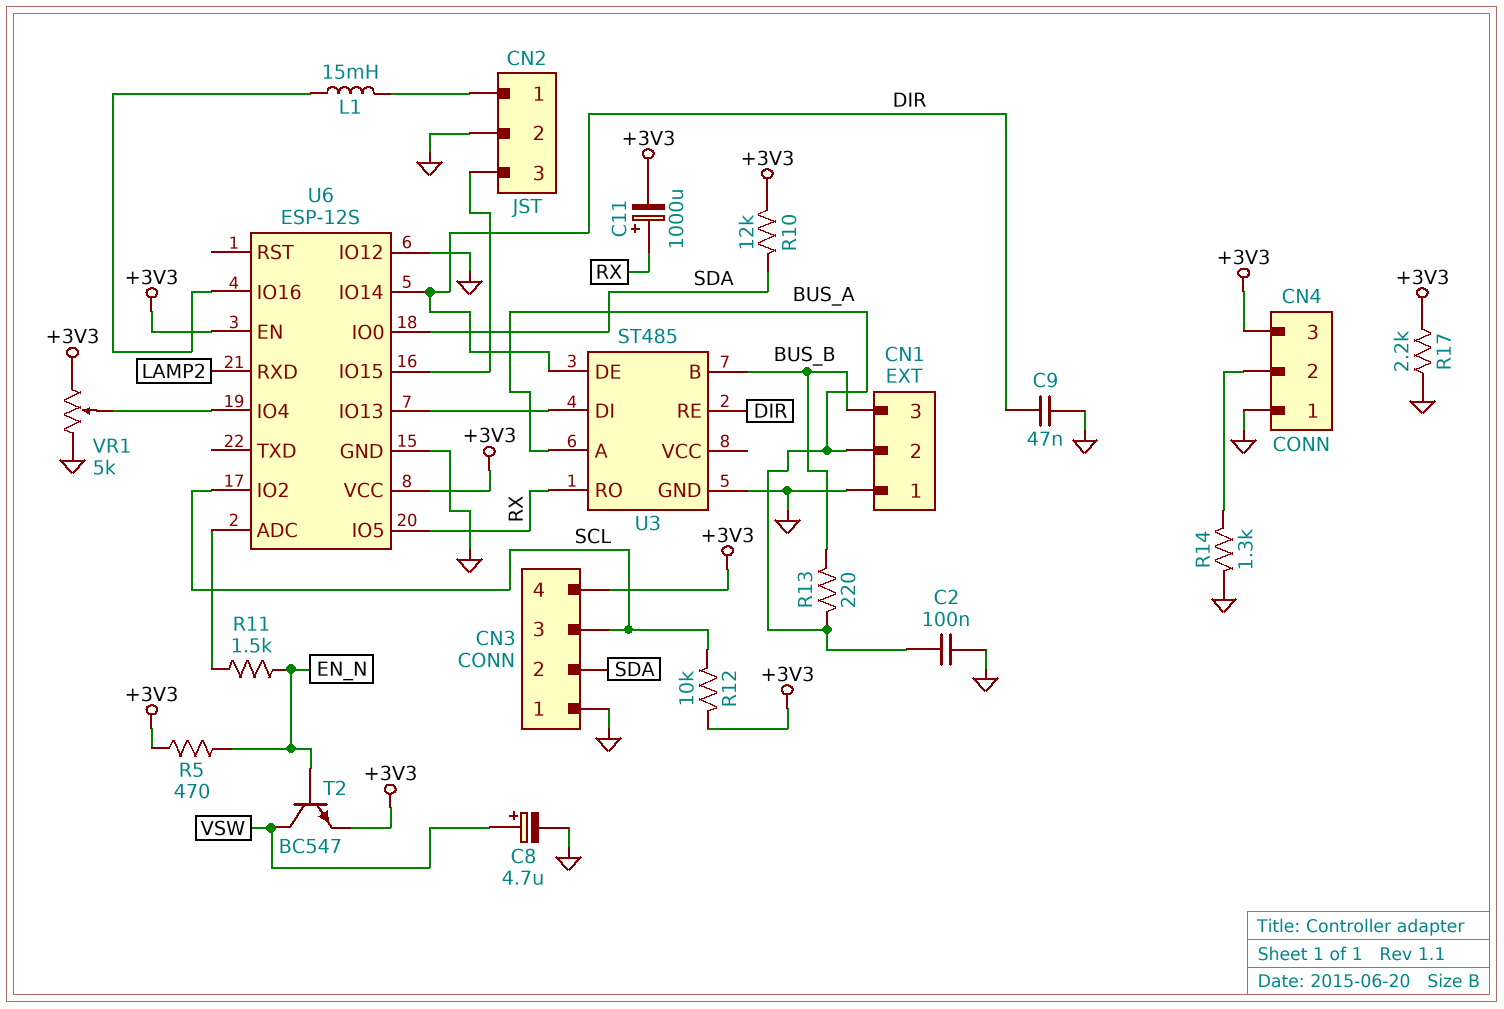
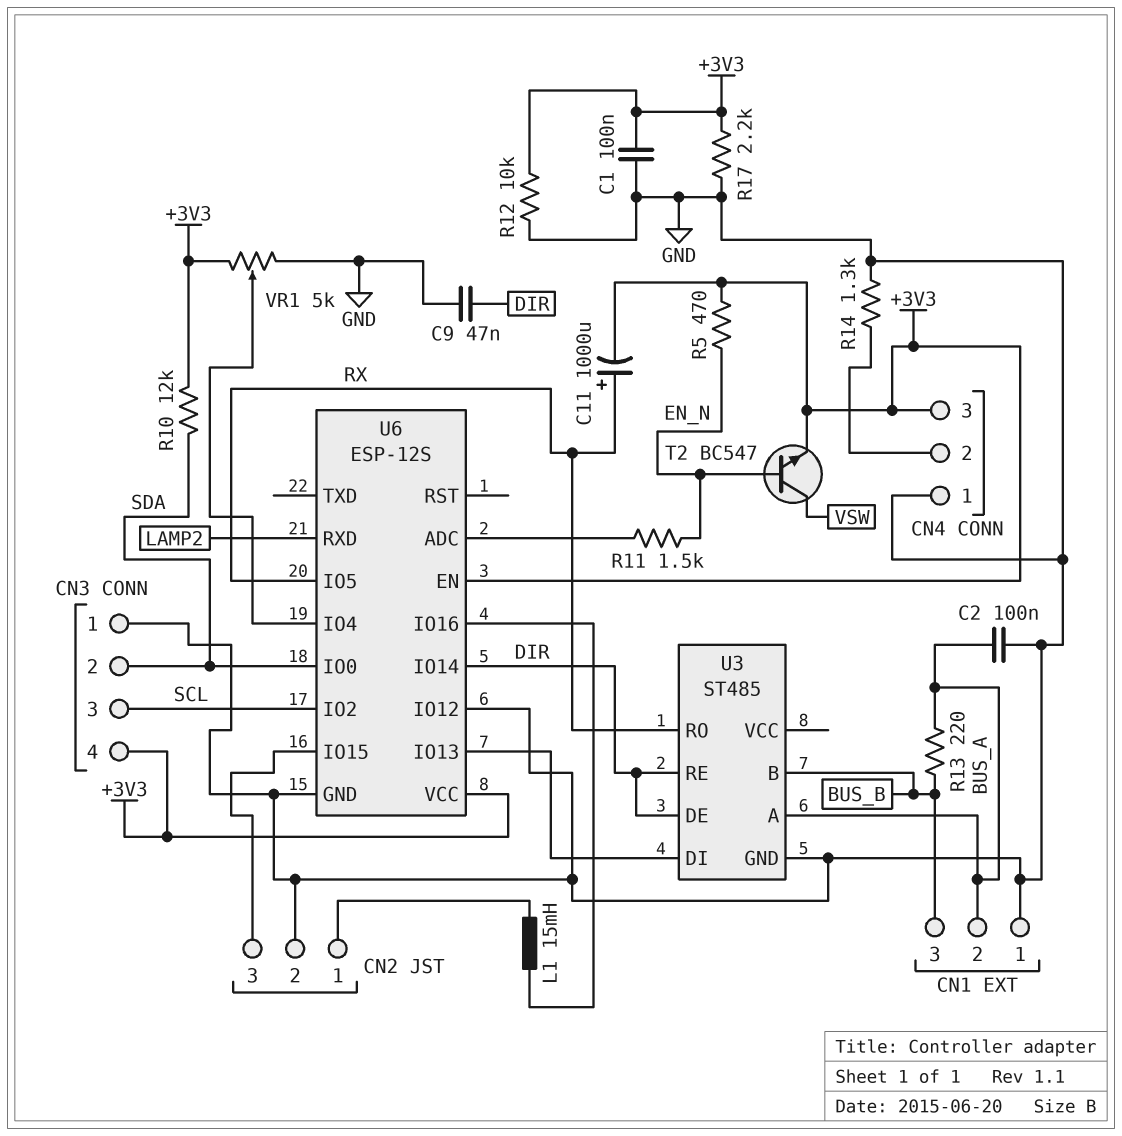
C1: none -> 100nF (+3V3, GND)
C8: 4.7uF (plus VSW, minus GND) -> none
R12: 10k (+3V3, SCL) -> 10k (+3V3, GND)

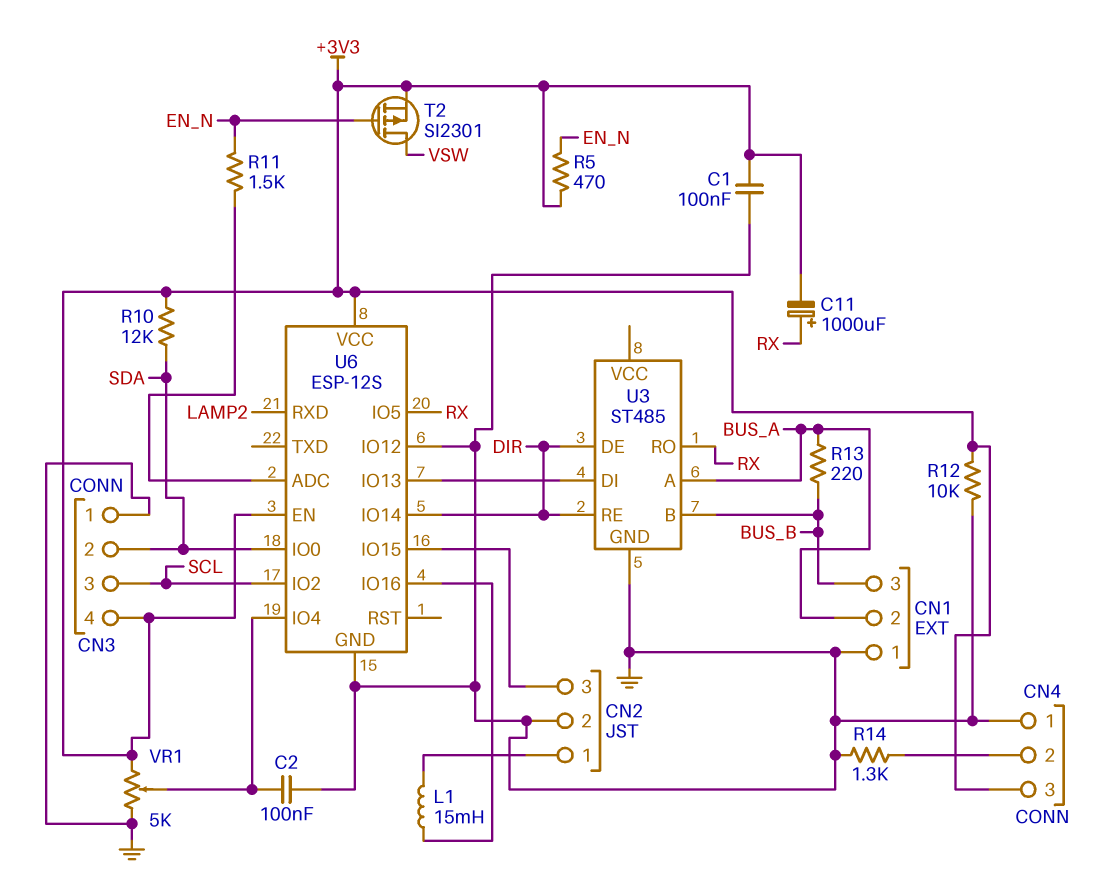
C2: 100nF (BUS_A, GND) -> 100nF (GND, U6/IO4)
C9: 47nF (DIR, GND) -> none
R17: 2.2k (+3V3, GND) -> none
T2: NPN BC547 (B EN_N, C VSW, E +3V3) -> PMOS SI2301 (G EN_N, D VSW, S +3V3)

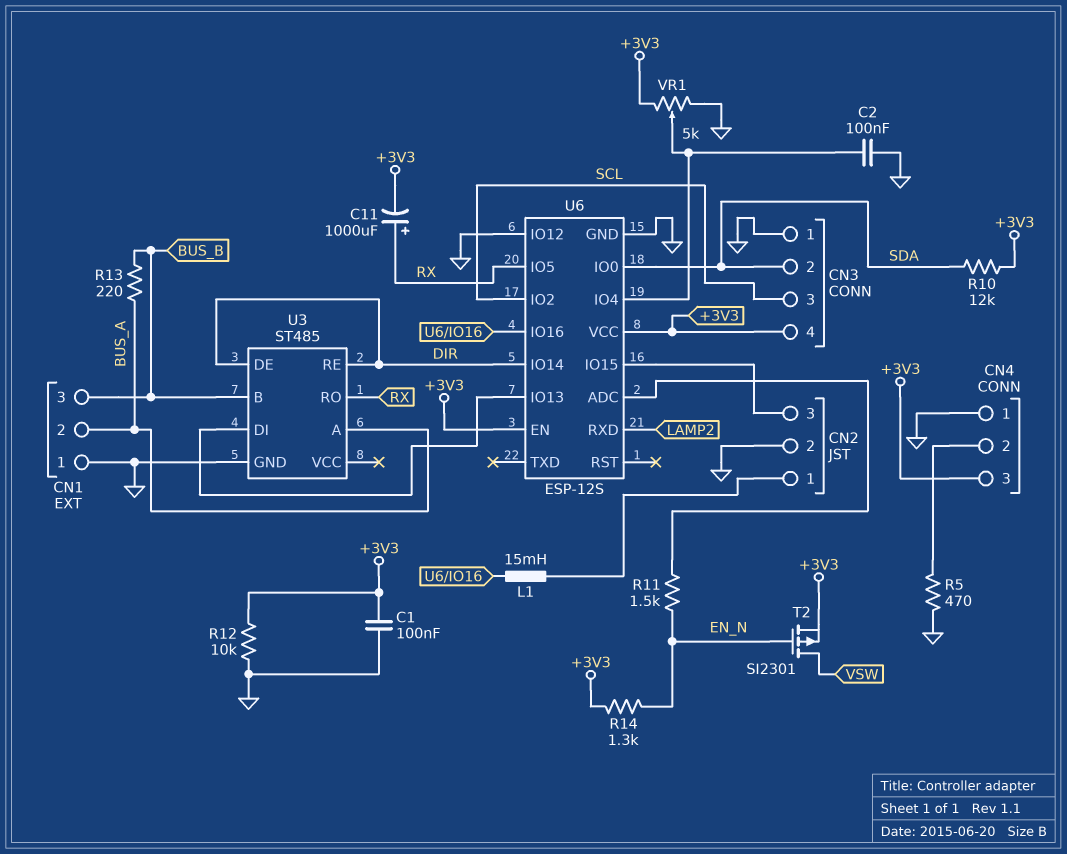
R5: 470 (+3V3, EN_N) -> 470 (CN4/2, GND)
R14: 1.3k (CN4/2, GND) -> 1.3k (+3V3, EN_N)

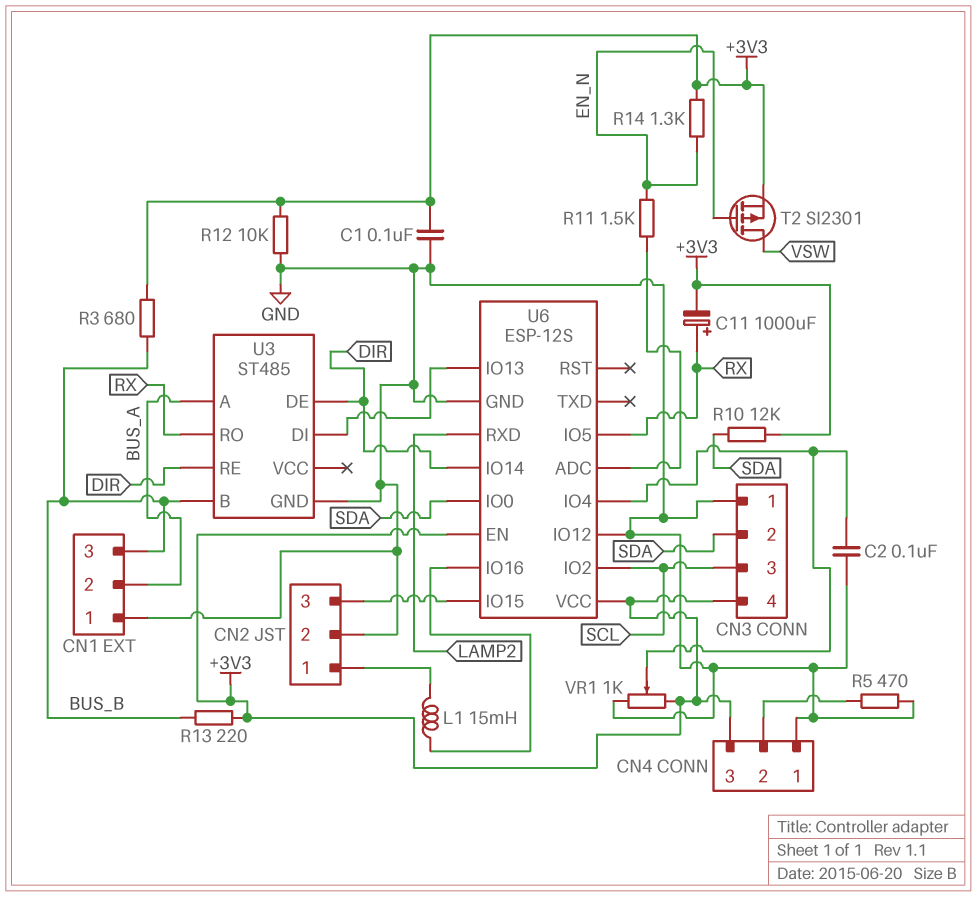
R3: none -> 680 (+3V3, BUS_B)
R13: 220 (BUS_A, BUS_B) -> 220 (+3V3, BUS_B)
VR1: 5k (+3V3, GND, wiper U6/IO4) -> 1k (+3V3, GND, wiper U6/IO4)

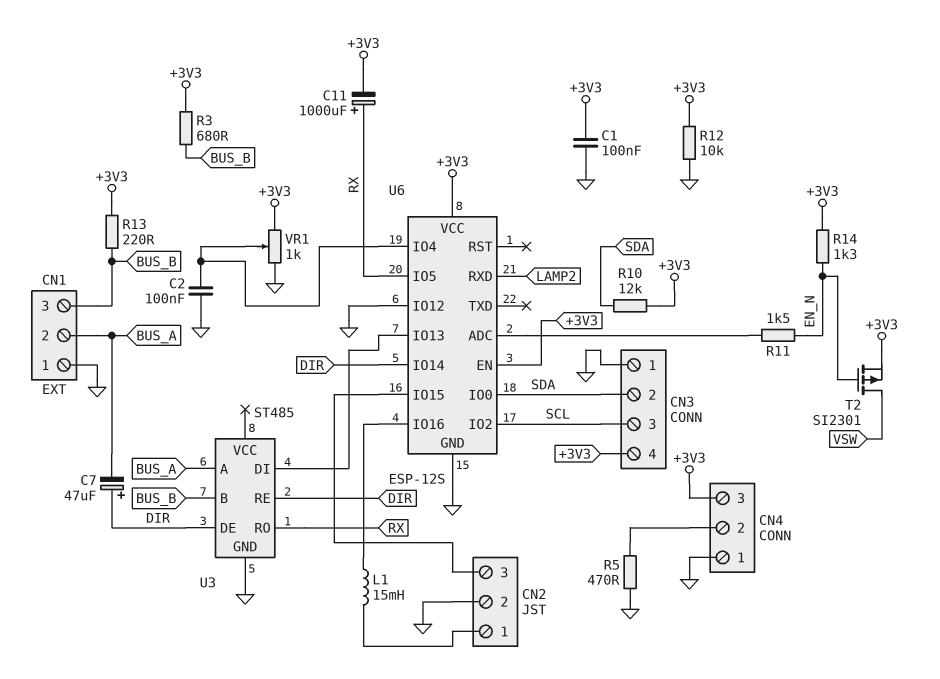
C7: none -> 47uF (plus DIR, minus BUS_A)

